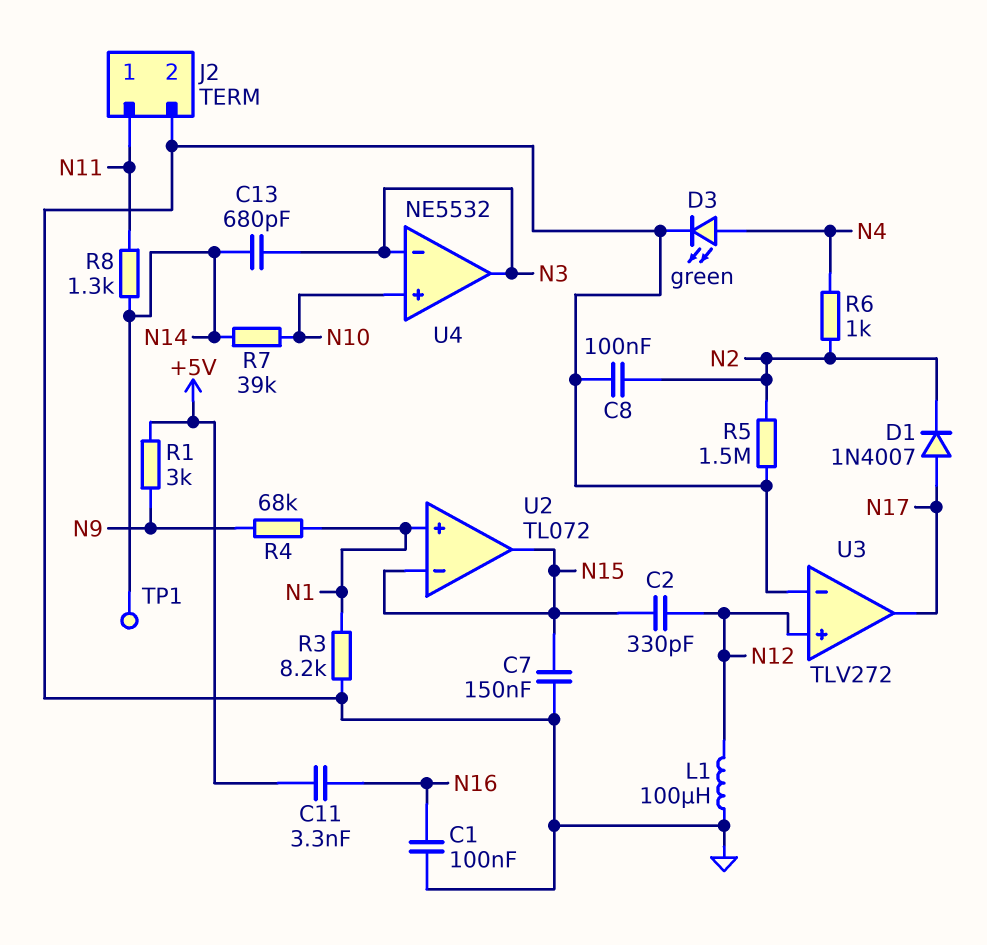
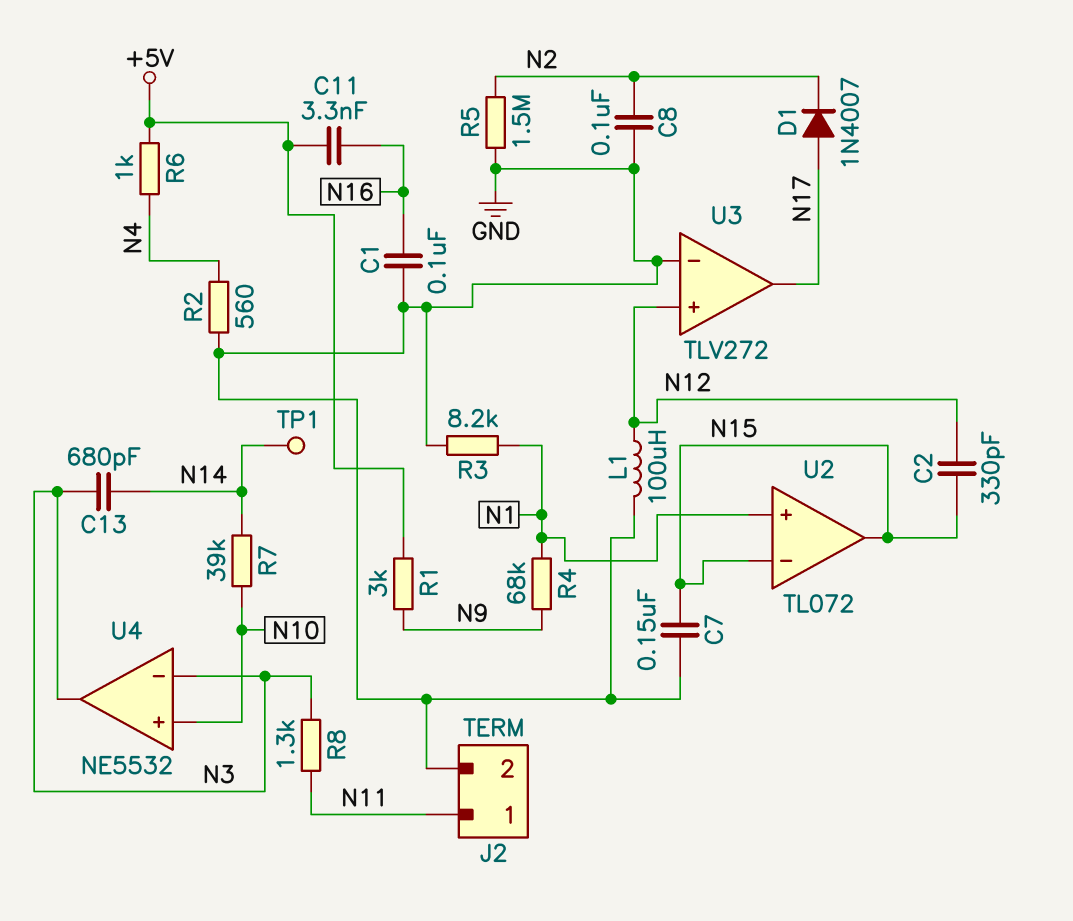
D3: LED green (A N4, K GND) -> none
R2: none -> 560 (GND, N4)
R6: 1k (N2, N4) -> 1k (+5V, N4)
R8: 1.3k (N11, N14) -> 1.3k (N3, N11)

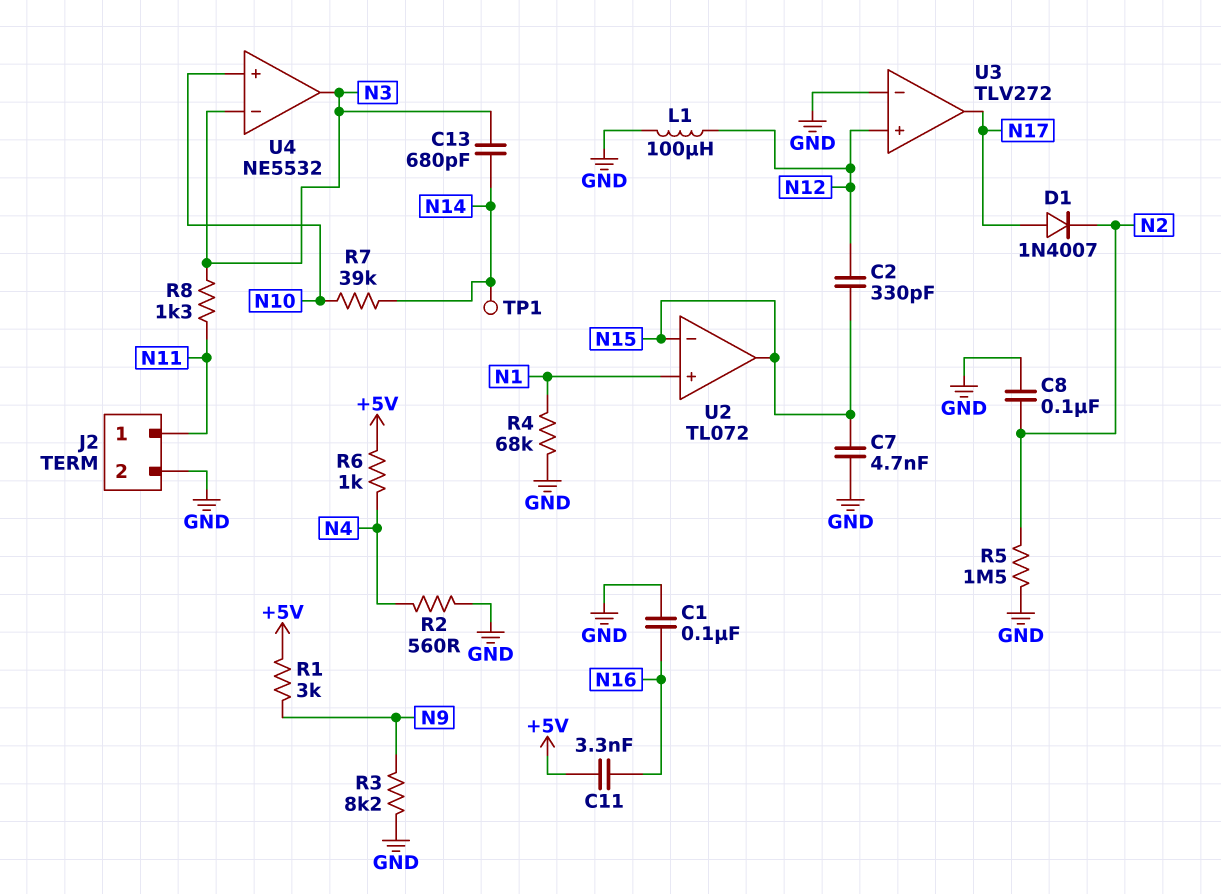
C7: 150nF (GND, N15) -> 4.7nF (GND, N15)
R3: 8.2k (GND, N1) -> 8.2k (GND, N9)
R4: 68k (N1, N9) -> 68k (GND, N1)

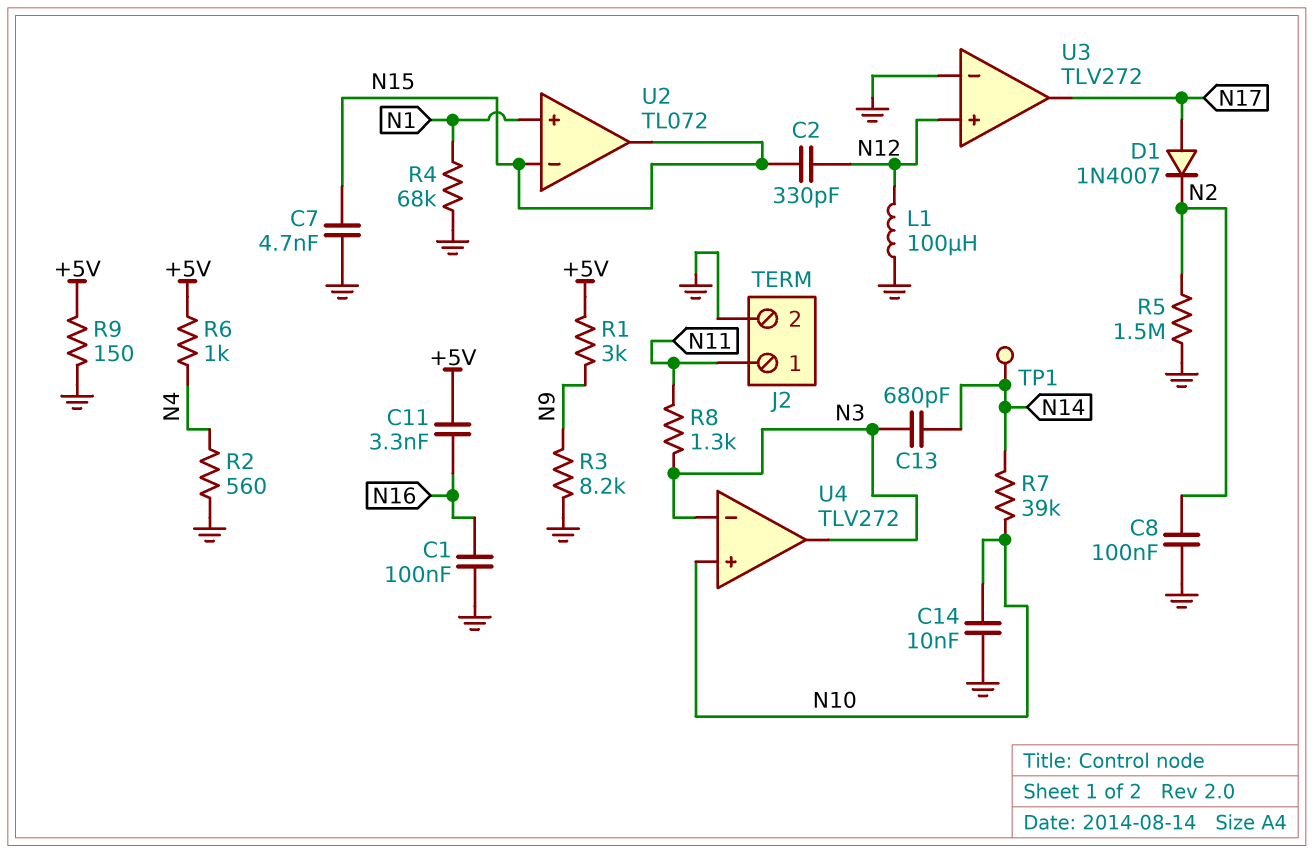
C14: none -> 10nF (GND, N10)
R9: none -> 150 (+5V, GND)
U4: NE5532 -> TLV272

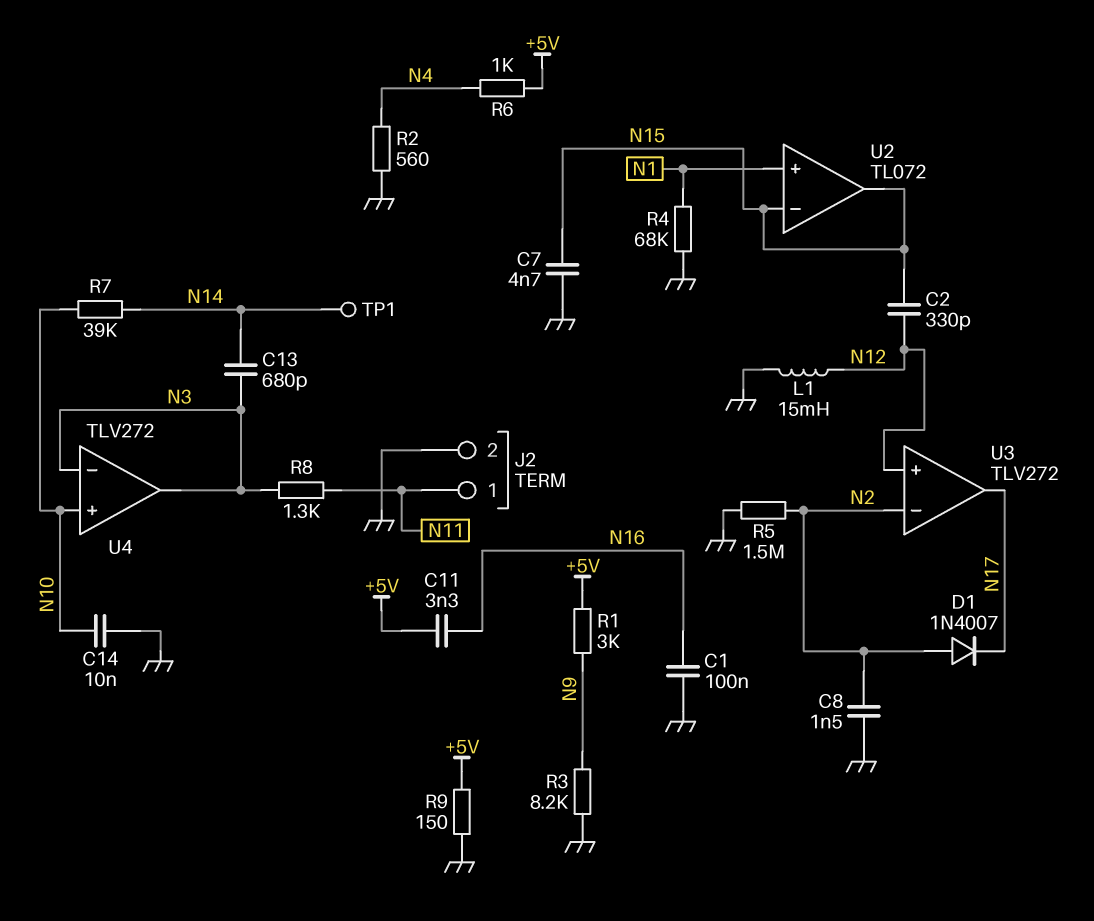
C8: 100nF (GND, N2) -> 1.5nF (GND, N2)
D1: diode 1N4007 (A N17, K N2) -> diode 1N4007 (A N2, K N17)
L1: 100uH (GND, N12) -> 15mH (GND, N12)
U3 pin in-: GND -> N2

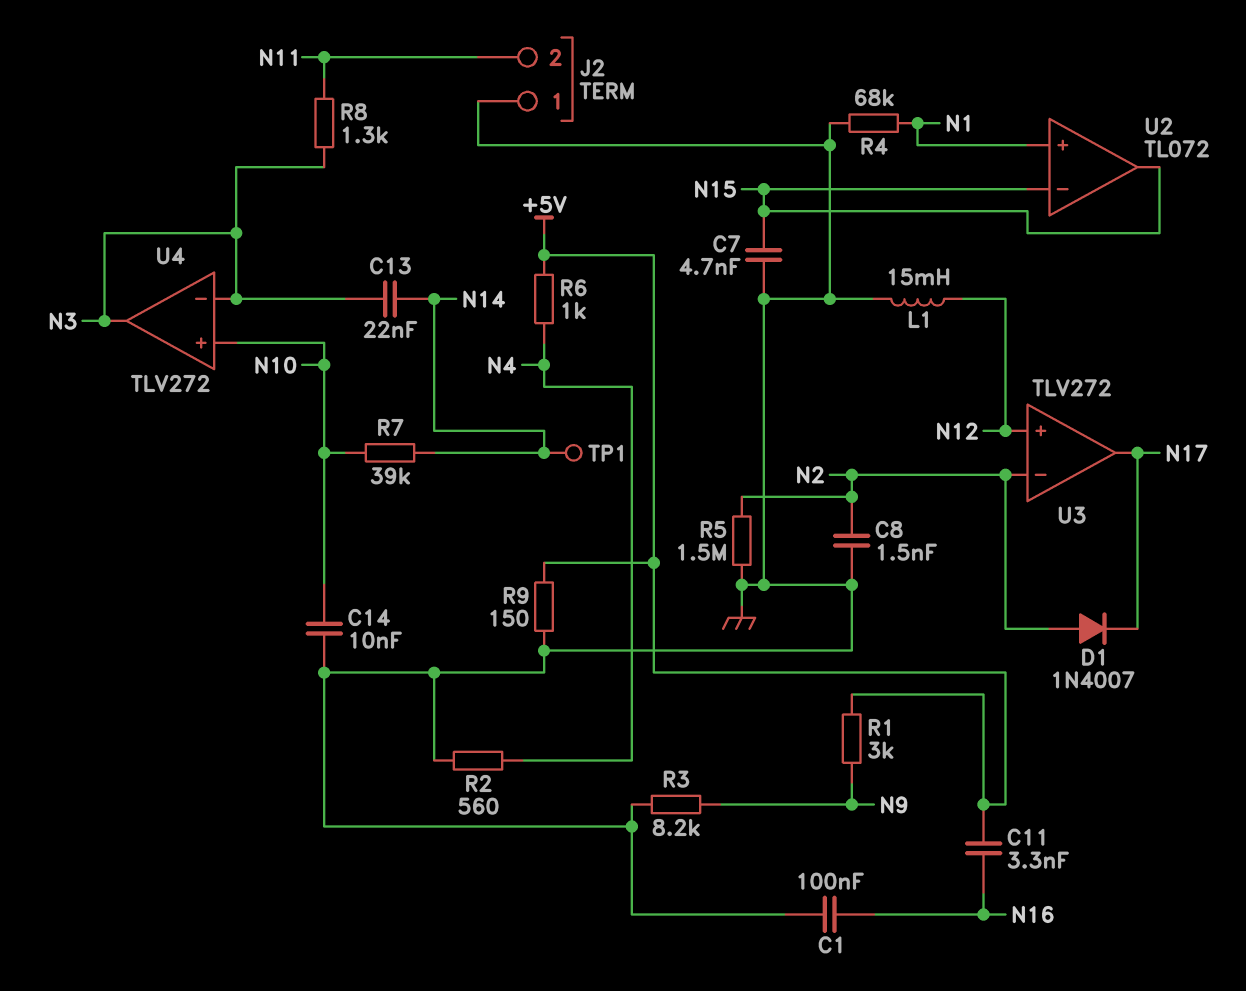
C2: 330pF (N12, N15) -> none
C13: 680pF (N3, N14) -> 22nF (N3, N14)
J2 pin 1: N11 -> GND
J2 pin 2: GND -> N11

